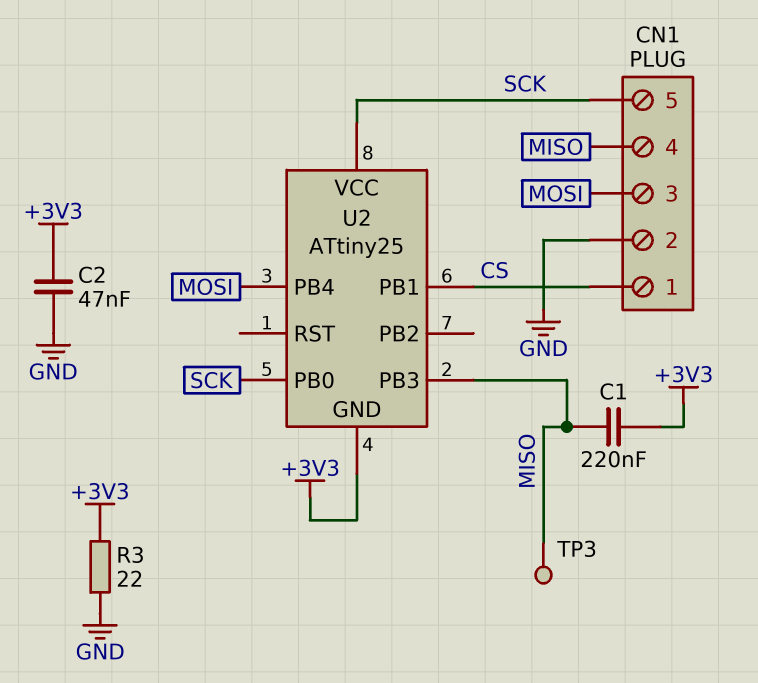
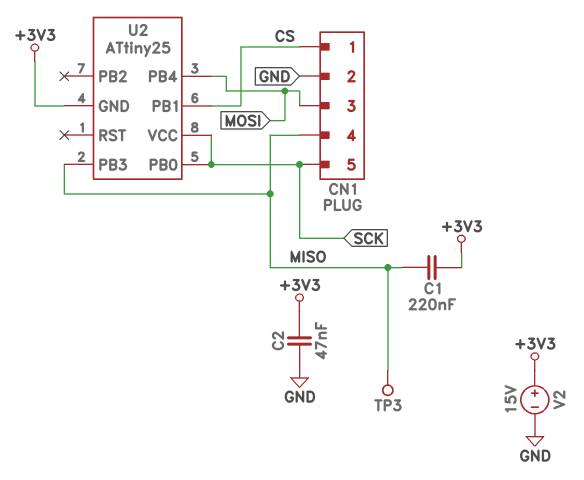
R3: 22 (+3V3, GND) -> none
V2: none -> 15V (plus +3V3, minus GND)

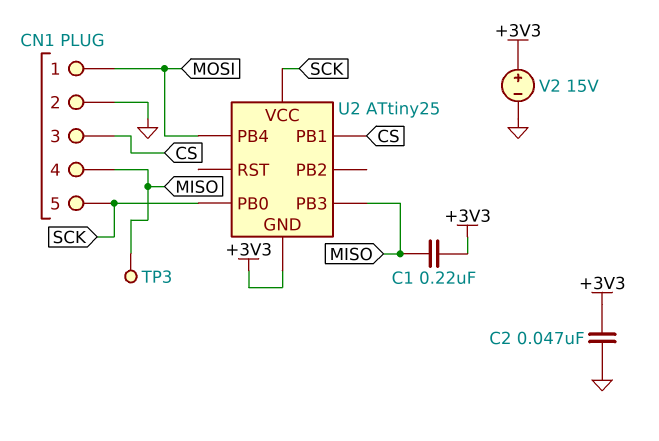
CN1 pin 1: CS -> MOSI
CN1 pin 3: MOSI -> CS

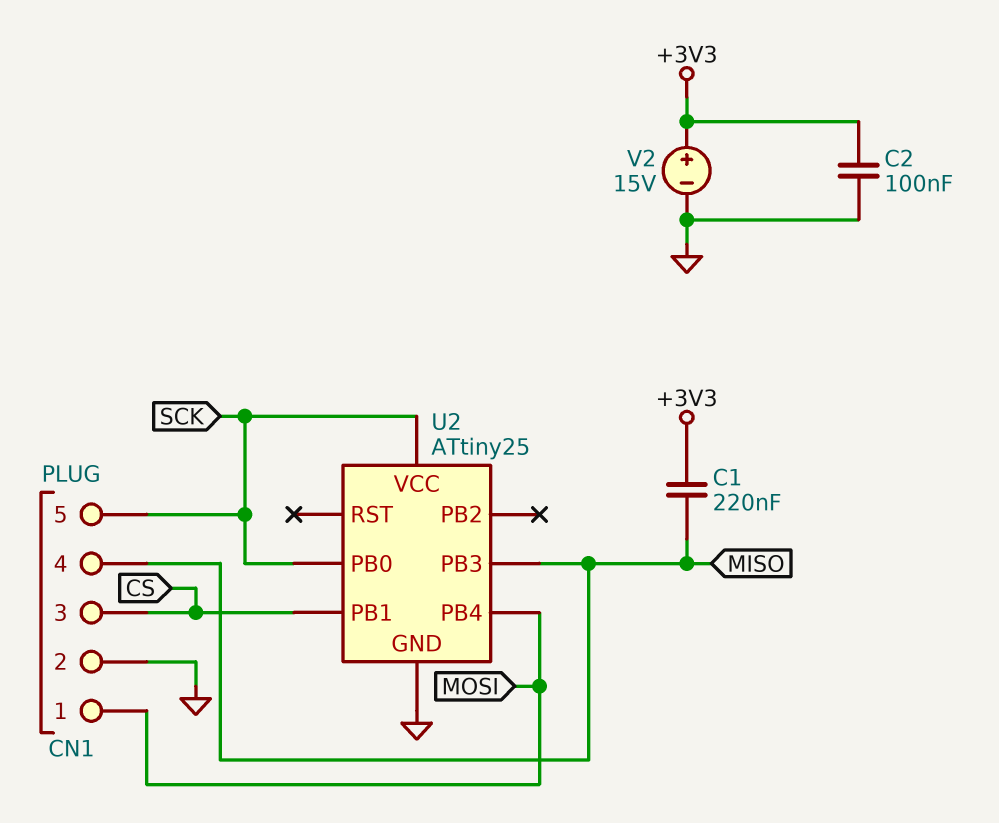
C2: 47nF (+3V3, GND) -> 100nF (+3V3, GND)
TP3: test point (MISO) -> none
U2 pin GND: +3V3 -> GND

